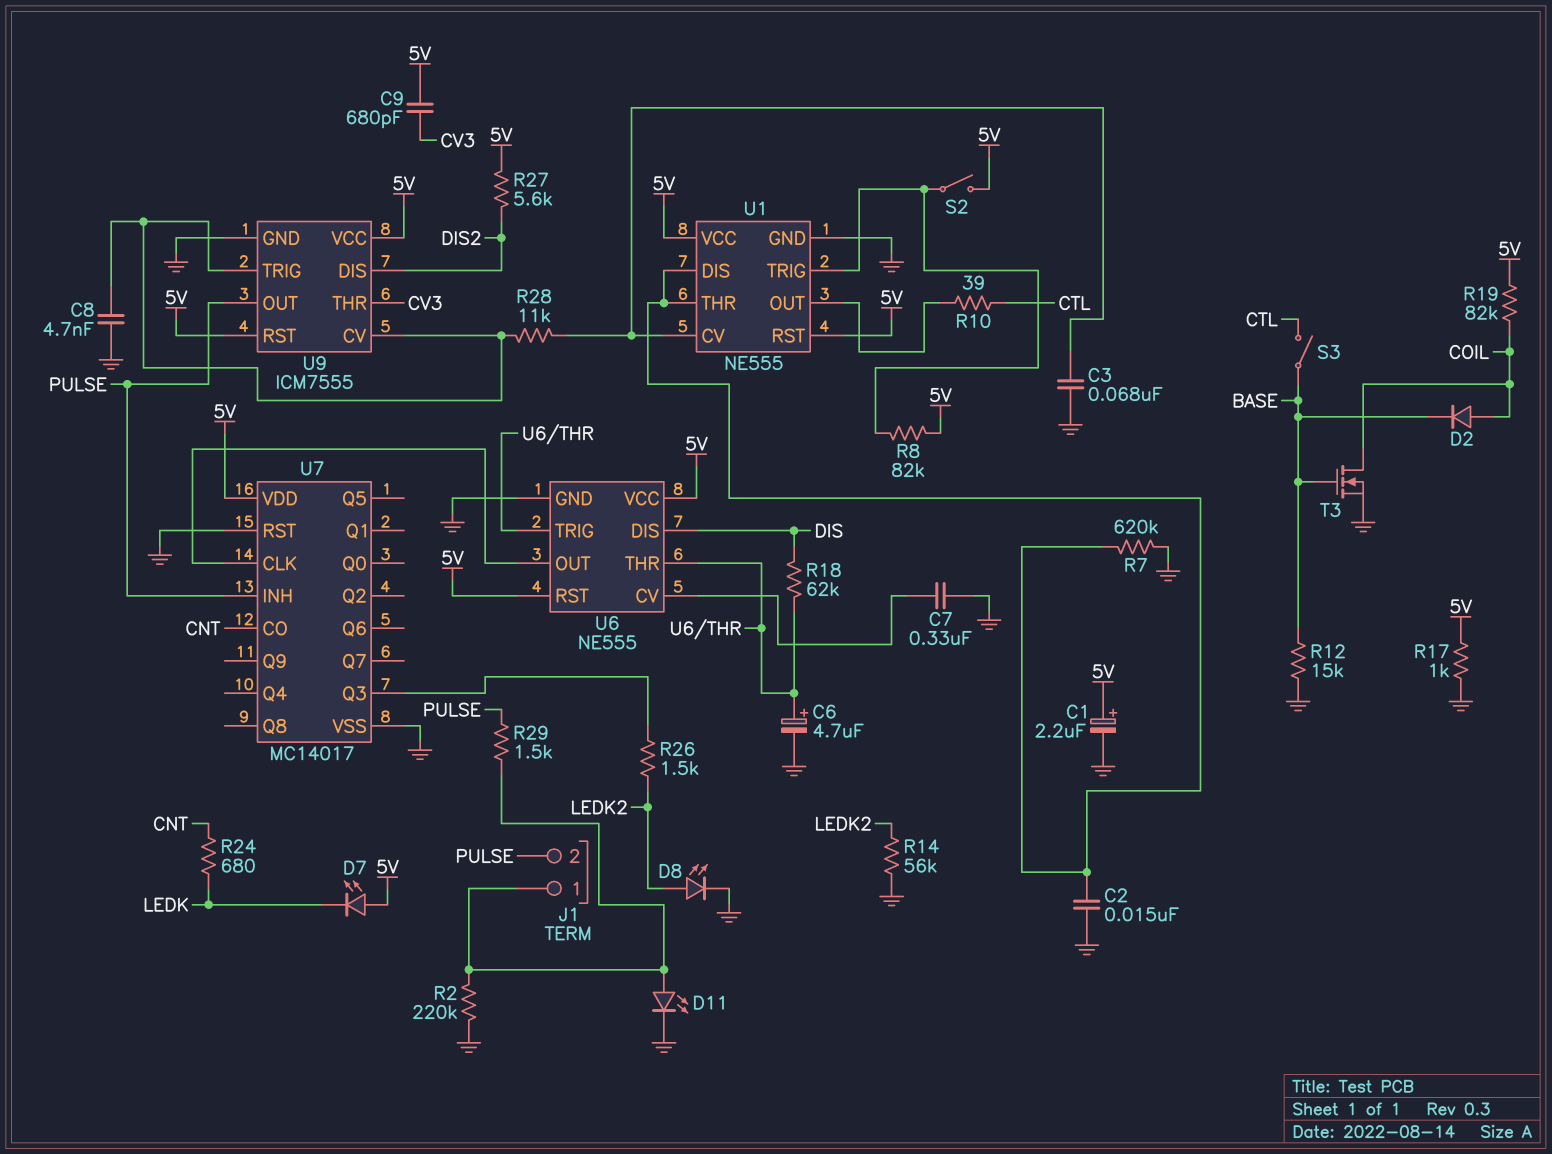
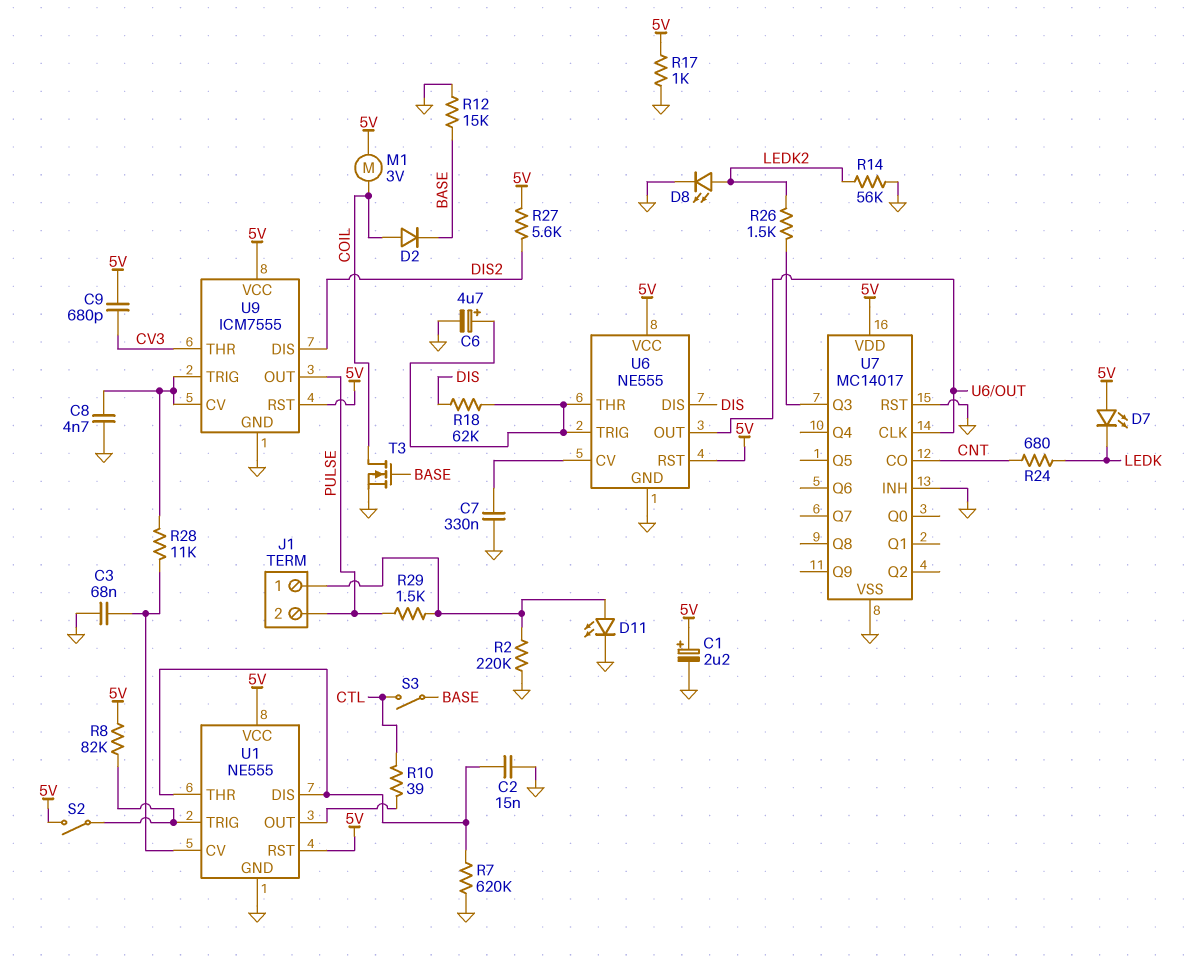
M1: none -> motor 3V (5V, COIL)
R19: 82k (5V, COIL) -> none
U7 pin INH: PULSE -> GND

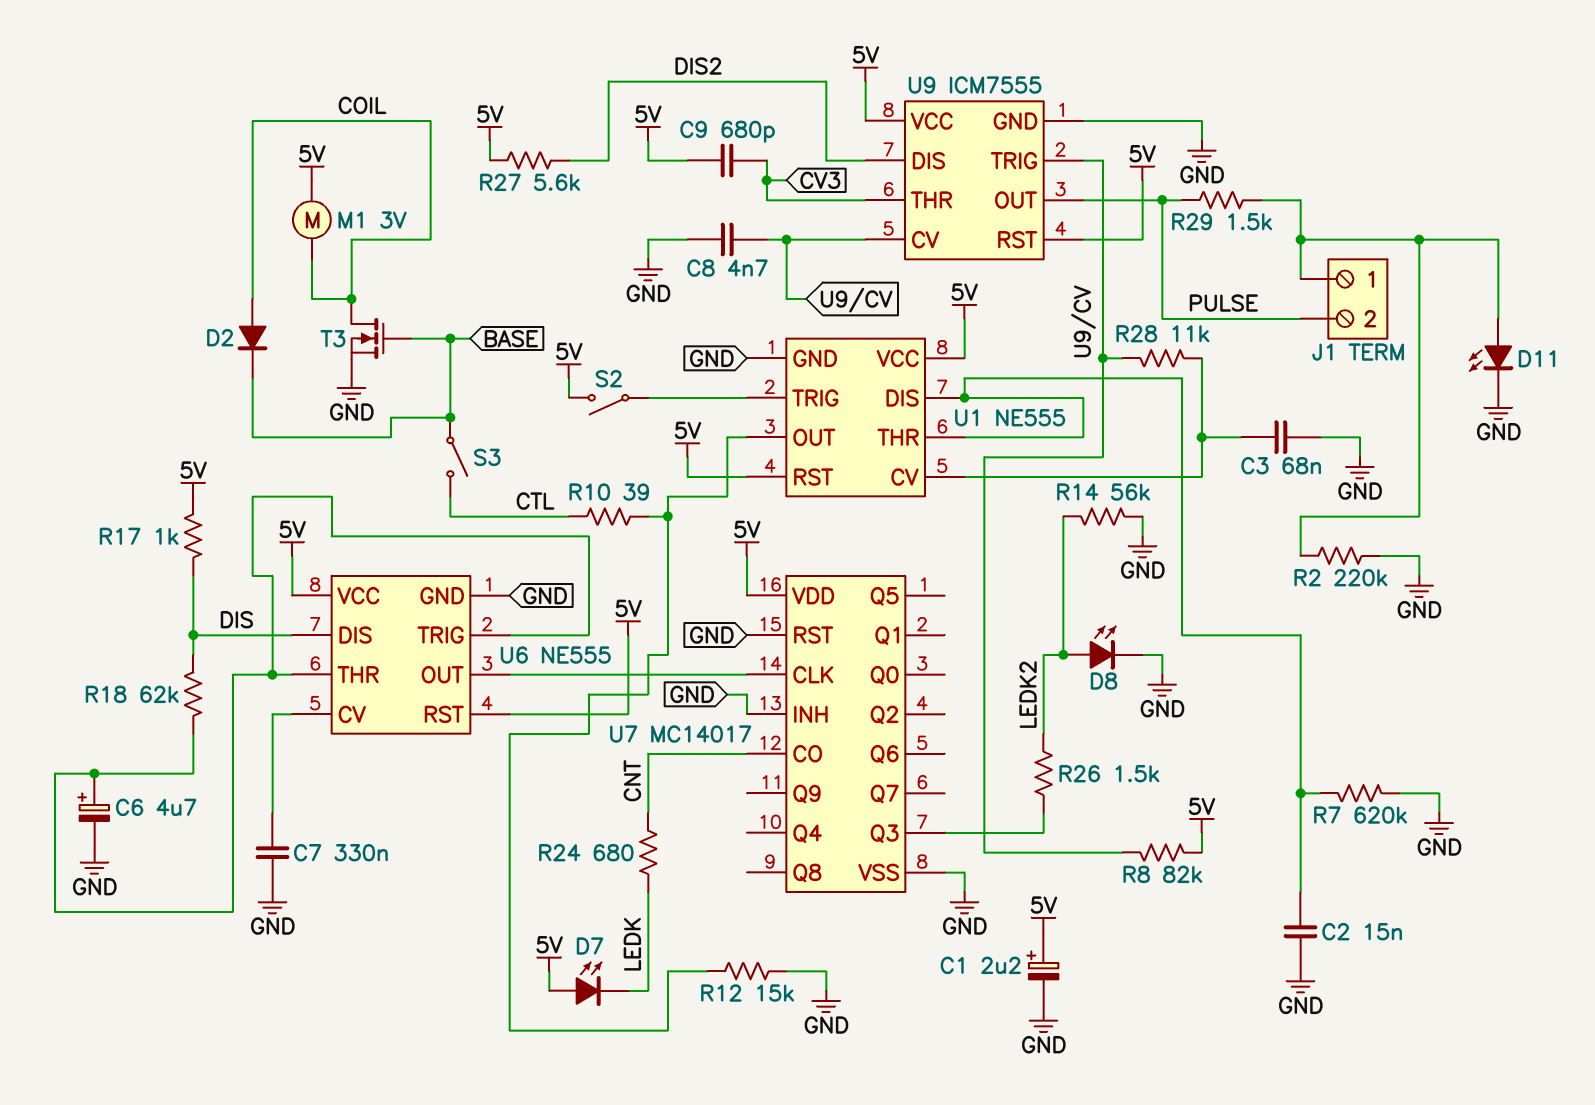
R8: 82k (5V, U1/TRIG) -> 82k (5V, U9/CV)
R12: 15k (BASE, GND) -> 15k (GND, U1/OUT)
R17: 1k (5V, GND) -> 1k (5V, DIS)

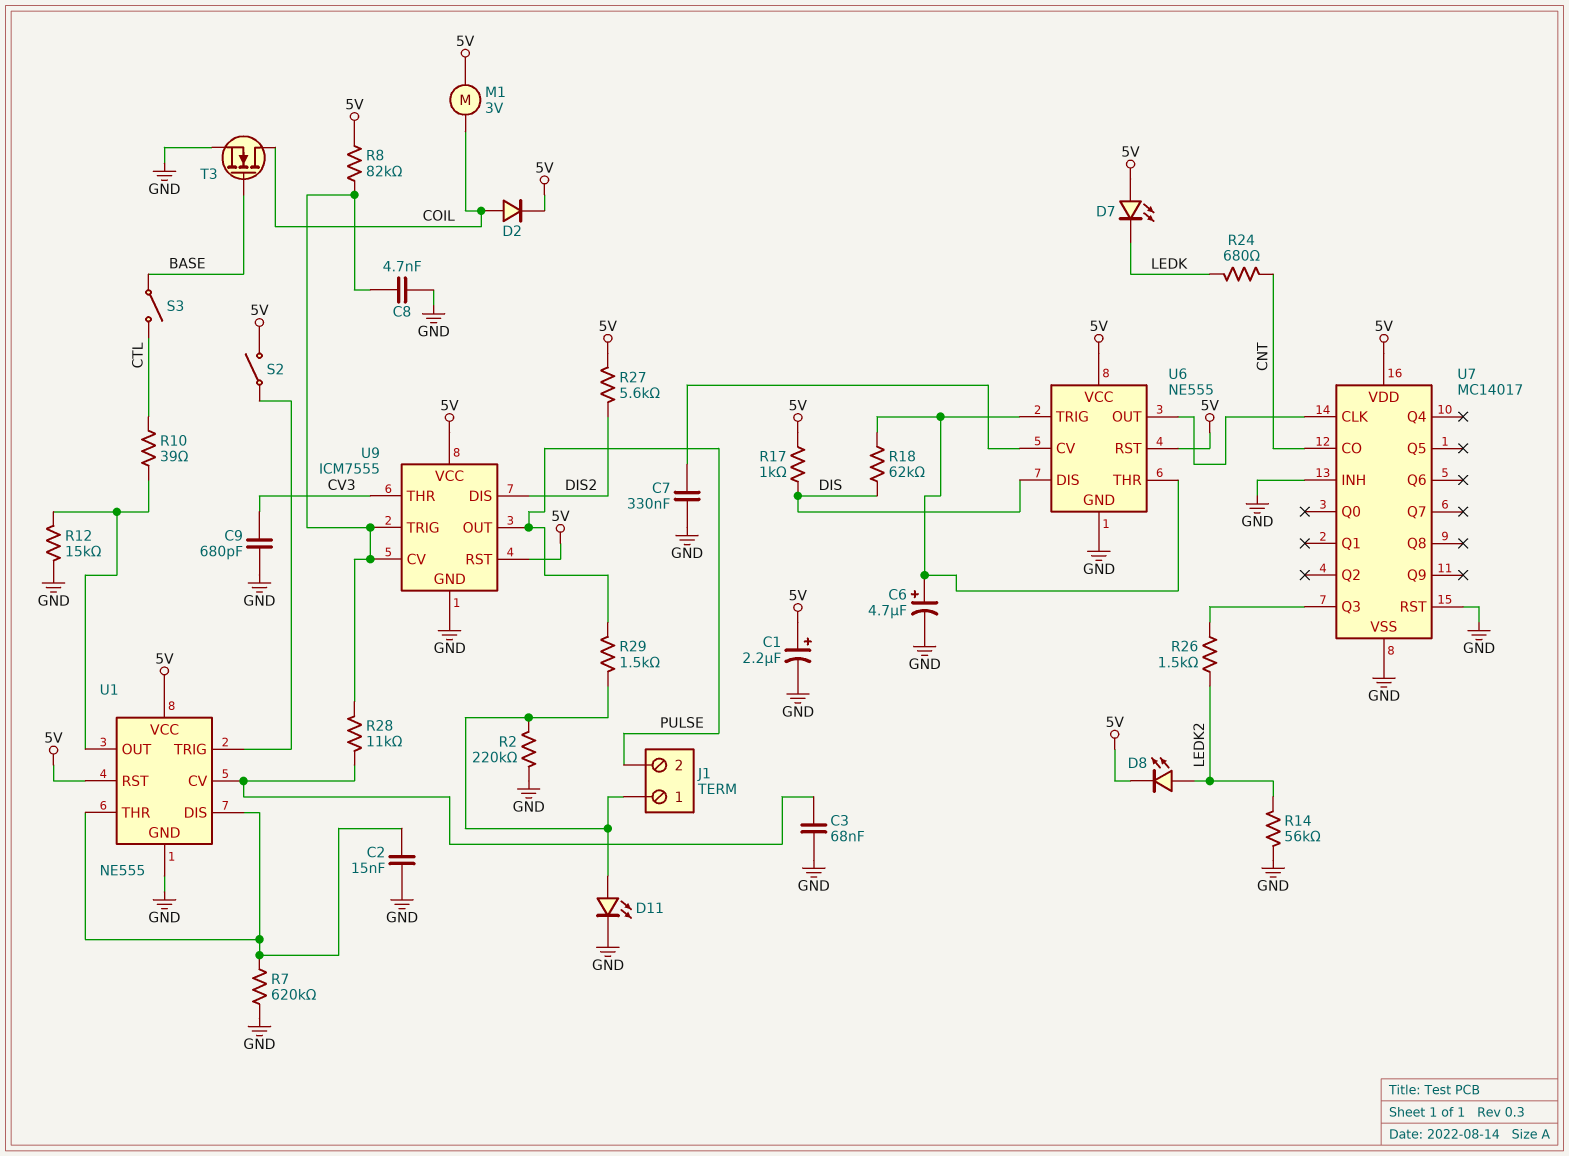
C9: 680pF (5V, CV3) -> 680pF (CV3, GND)
D2: diode (A COIL, K BASE) -> diode (A COIL, K 5V)
D8: LED (A LEDK2, K GND) -> LED (A LEDK2, K 5V)

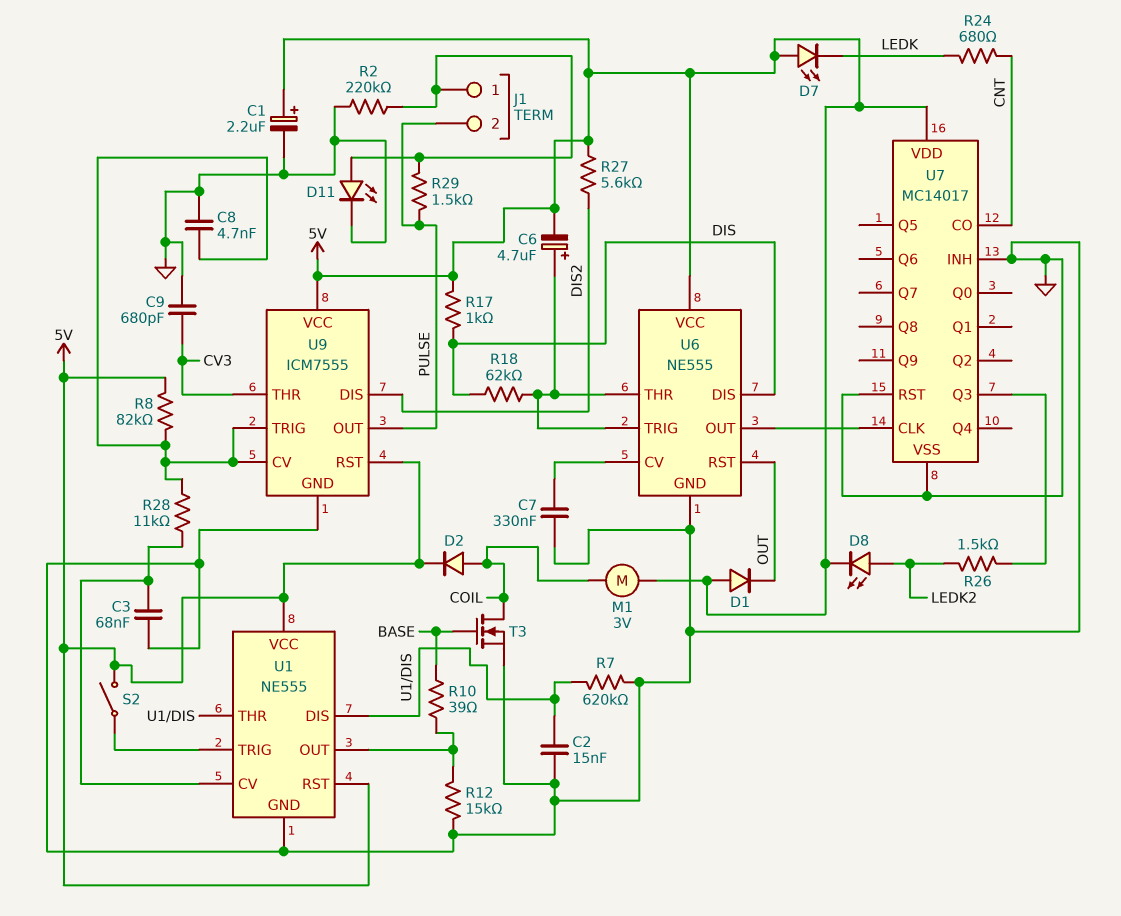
C6: 4.7uF (plus U6/THR, minus GND) -> 4.7uF (plus U6/THR, minus 5V)
D1: none -> diode (A 5V, K OUT)
R10: 39 (CTL, U1/OUT) -> 39 (BASE, U1/OUT)
R14: 56k (GND, LEDK2) -> none
S3: switch (BASE, CTL) -> none
U6 pin RST: 5V -> OUT

